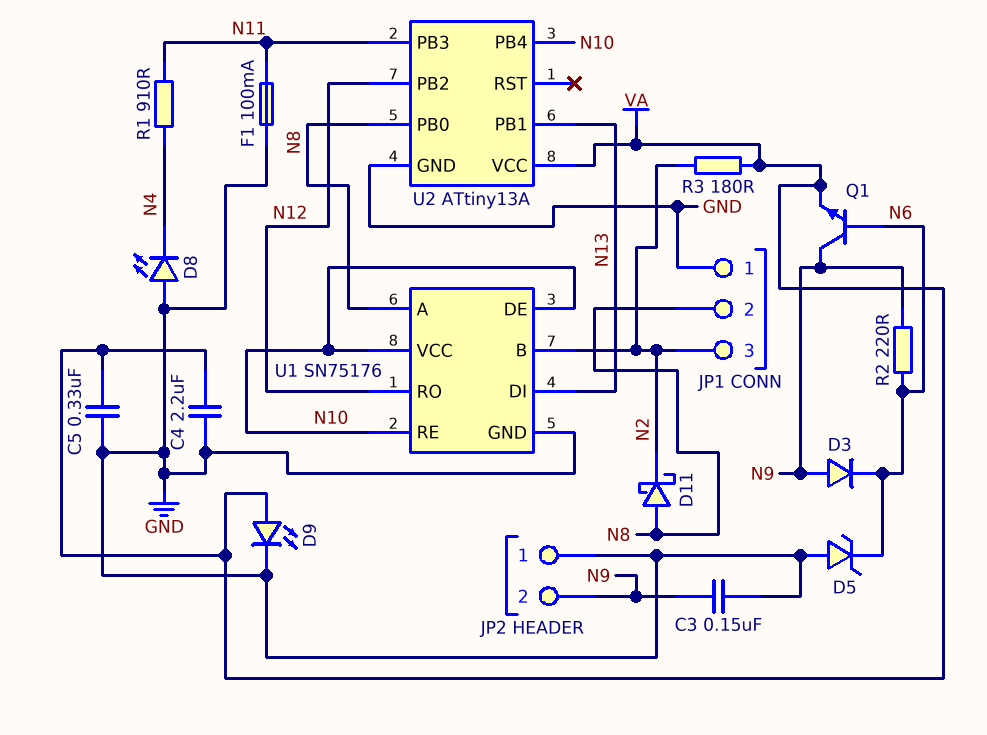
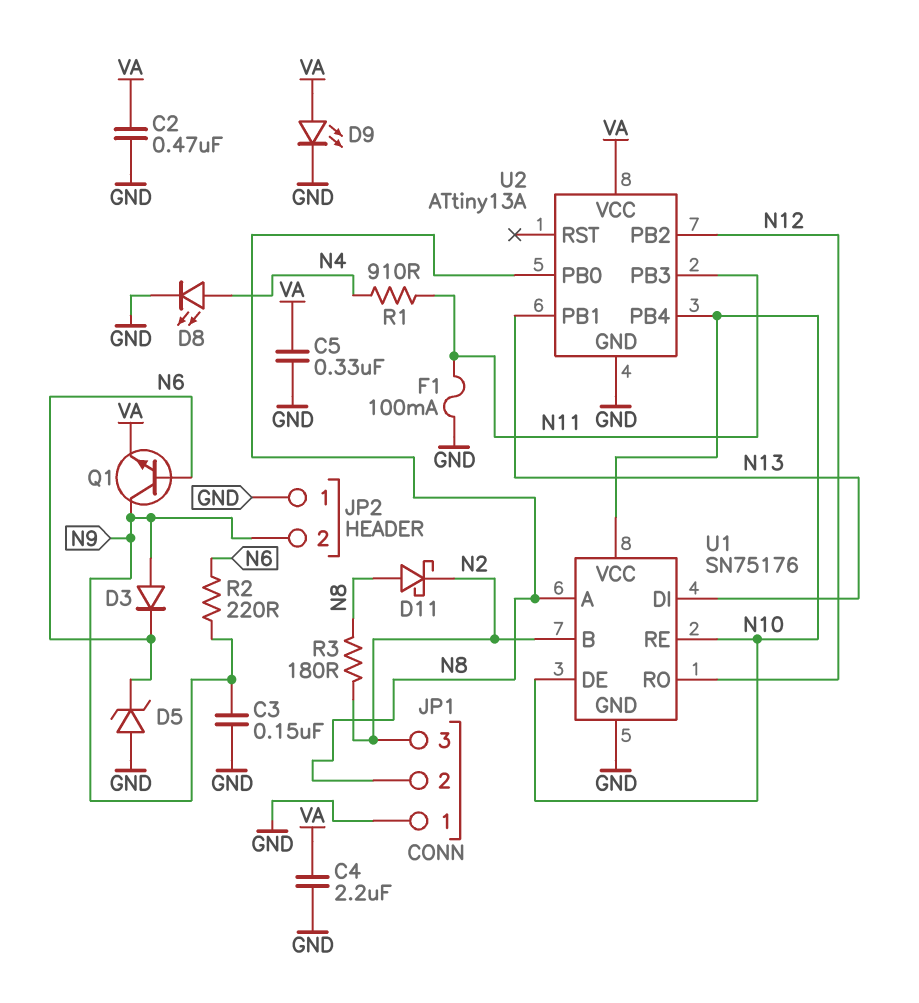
C2: none -> 470nF (GND, VA)
D8: LED (A GND, K N4) -> LED (A N4, K GND)
R3: 180 (N2, VA) -> 180 (N2, N8)

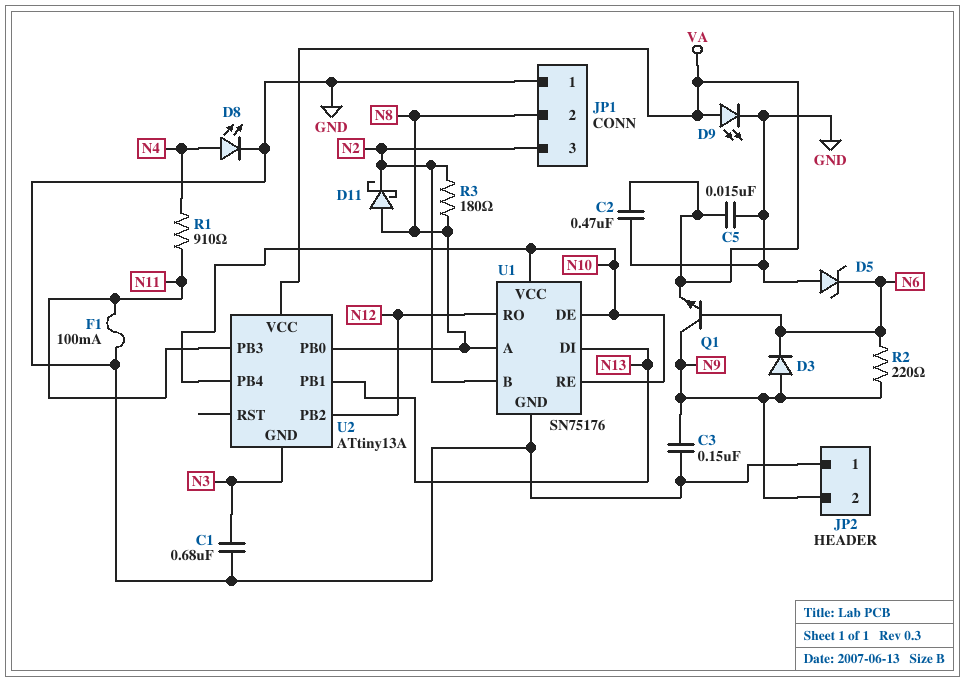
C1: none -> 680nF (GND, N3)
C4: 2.2uF (GND, VA) -> none
C5: 330nF (GND, VA) -> 15nF (GND, VA)
U2 pin GND: GND -> N3

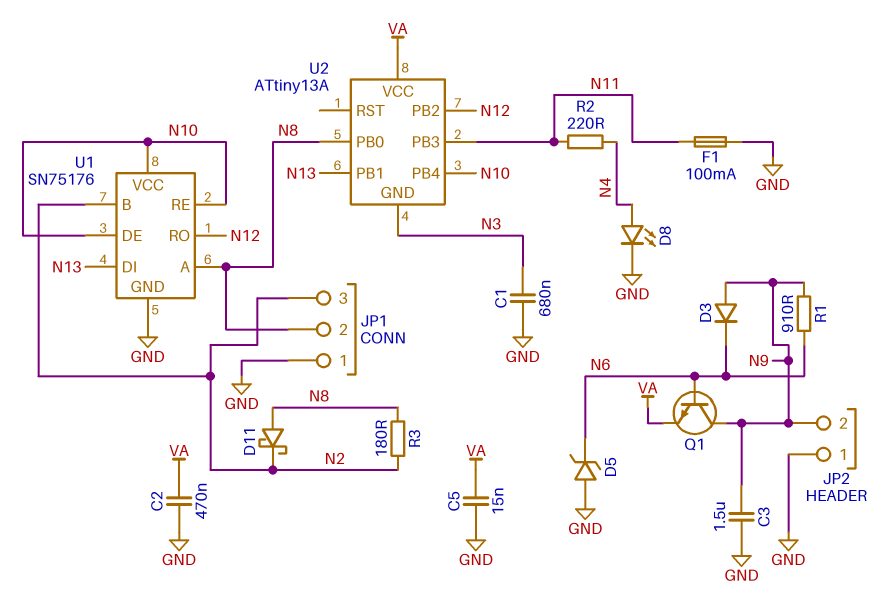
C3: 150nF (GND, N9) -> 1.5uF (GND, N9)
D9: LED (A VA, K GND) -> none
R1: 910 (N4, N11) -> 910 (N6, N9)
R2: 220 (N6, N9) -> 220 (N4, N11)

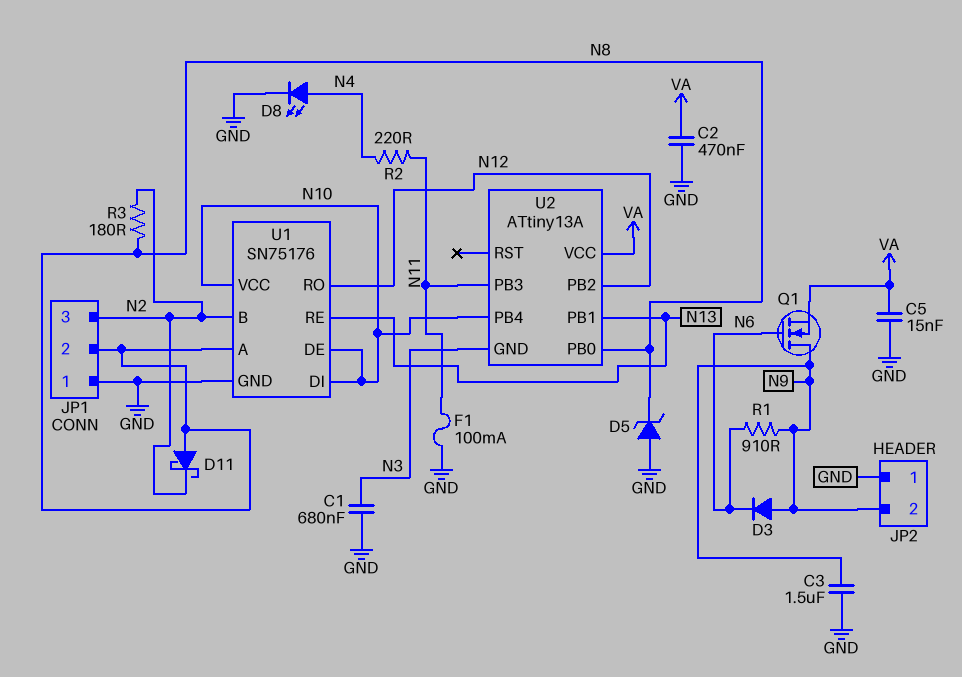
D5: zener (A GND, K N6) -> zener (A GND, K N8)
Q1: NPN (B N6, C N9, E VA) -> NMOS (G N6, D N9, S VA)
U1 pin DI: N13 -> N10
U1 pin RE: N10 -> N13

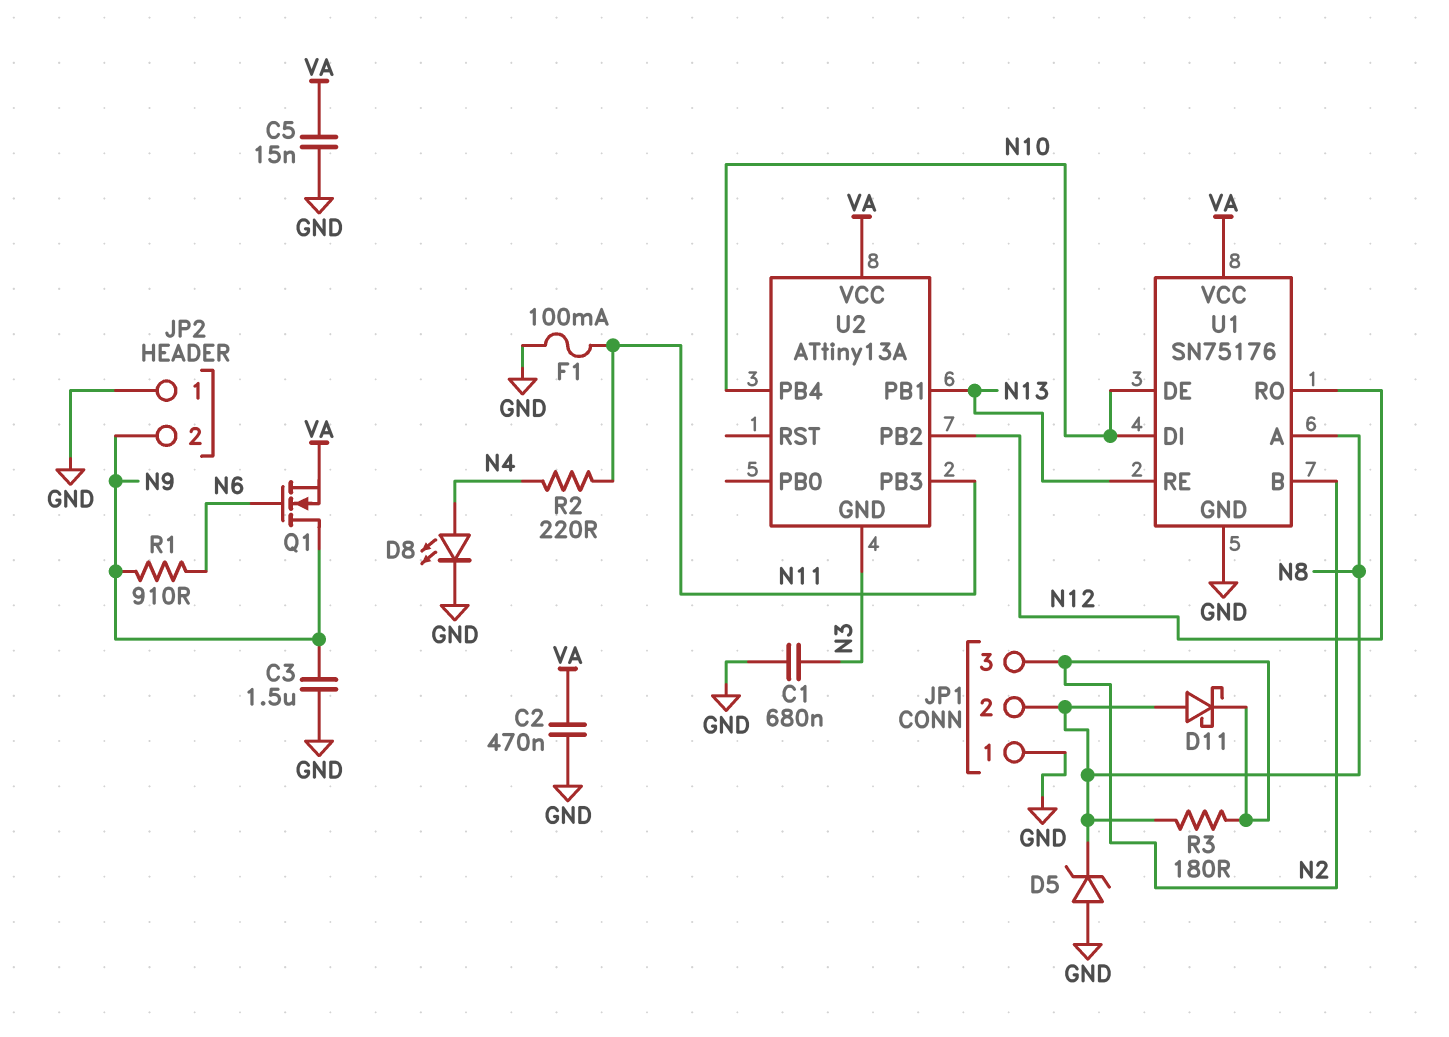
D3: diode (A N9, K N6) -> none
U1 pin VCC: N10 -> VA
U2 pin PB0: N8 -> none

